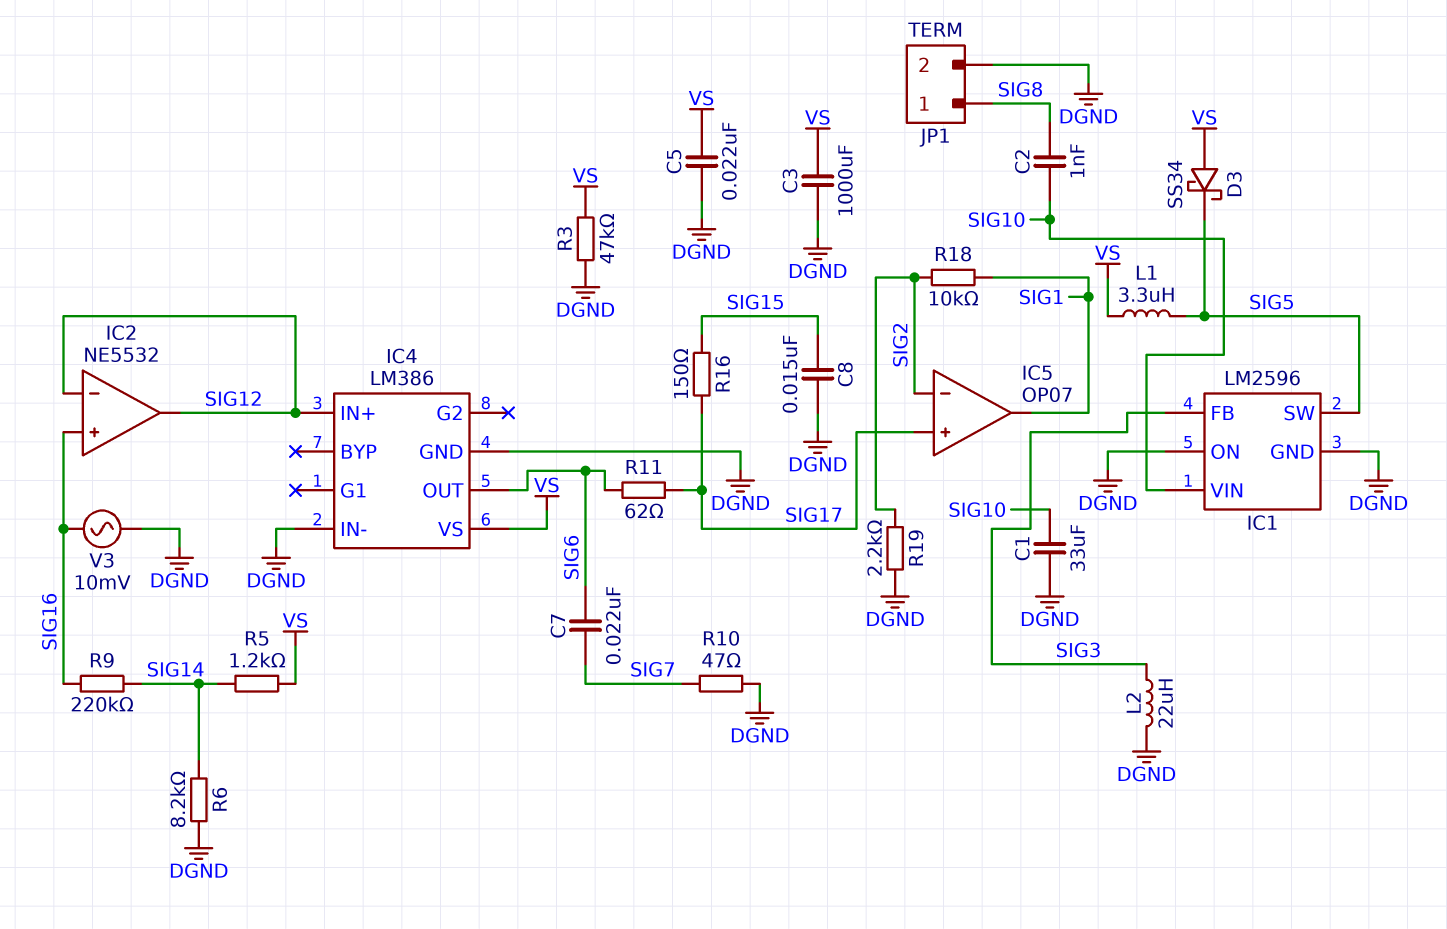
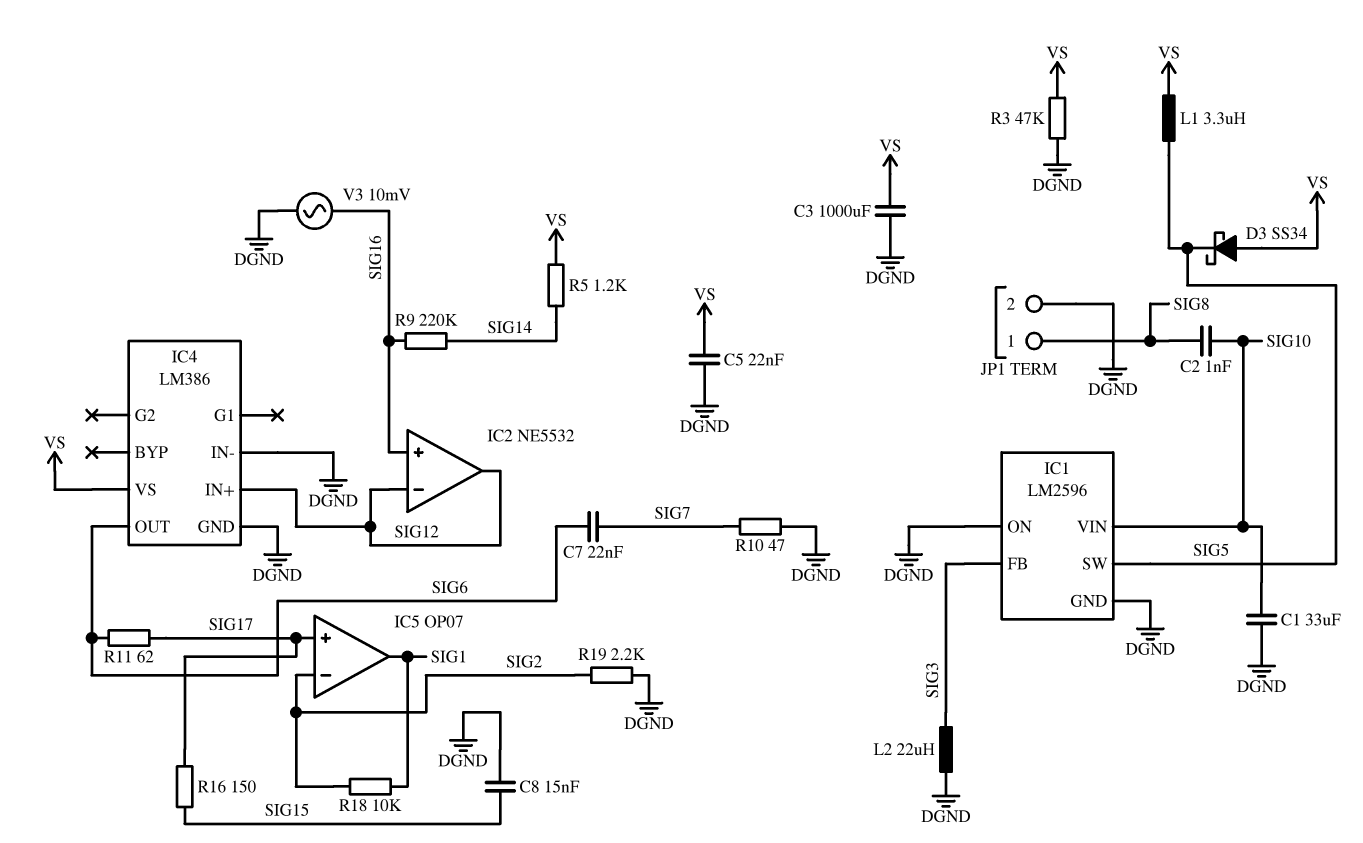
R6: 8.2k (DGND, SIG14) -> none

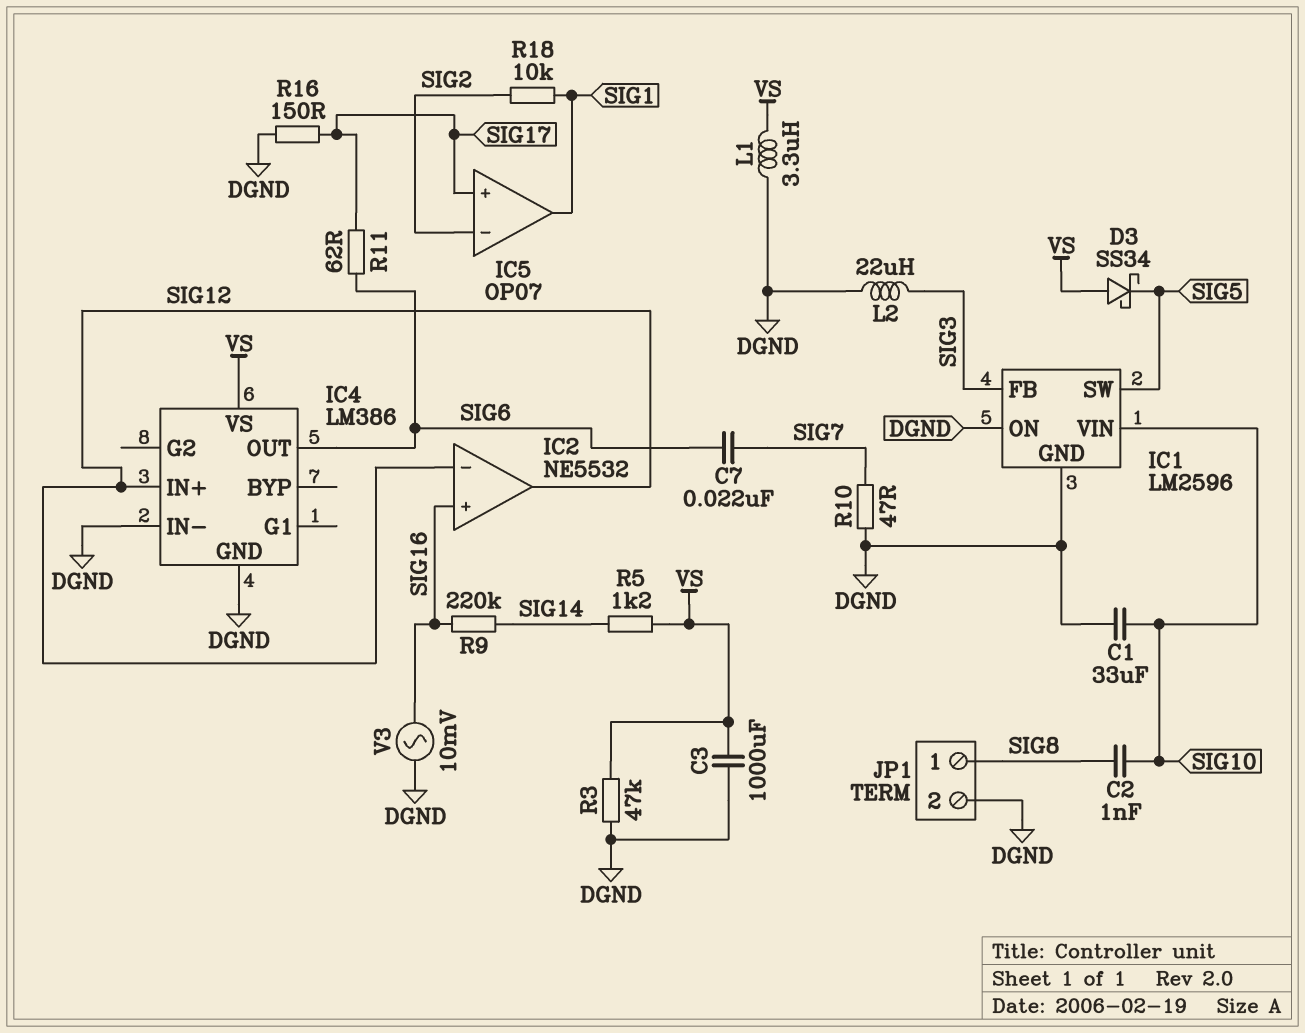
C5: 22nF (DGND, VS) -> none
C8: 15nF (DGND, SIG15) -> none
L1: 3.3uH (SIG5, VS) -> 3.3uH (DGND, VS)
R16: 150 (SIG15, SIG17) -> 150 (DGND, SIG17)
R19: 2.2k (DGND, SIG2) -> none

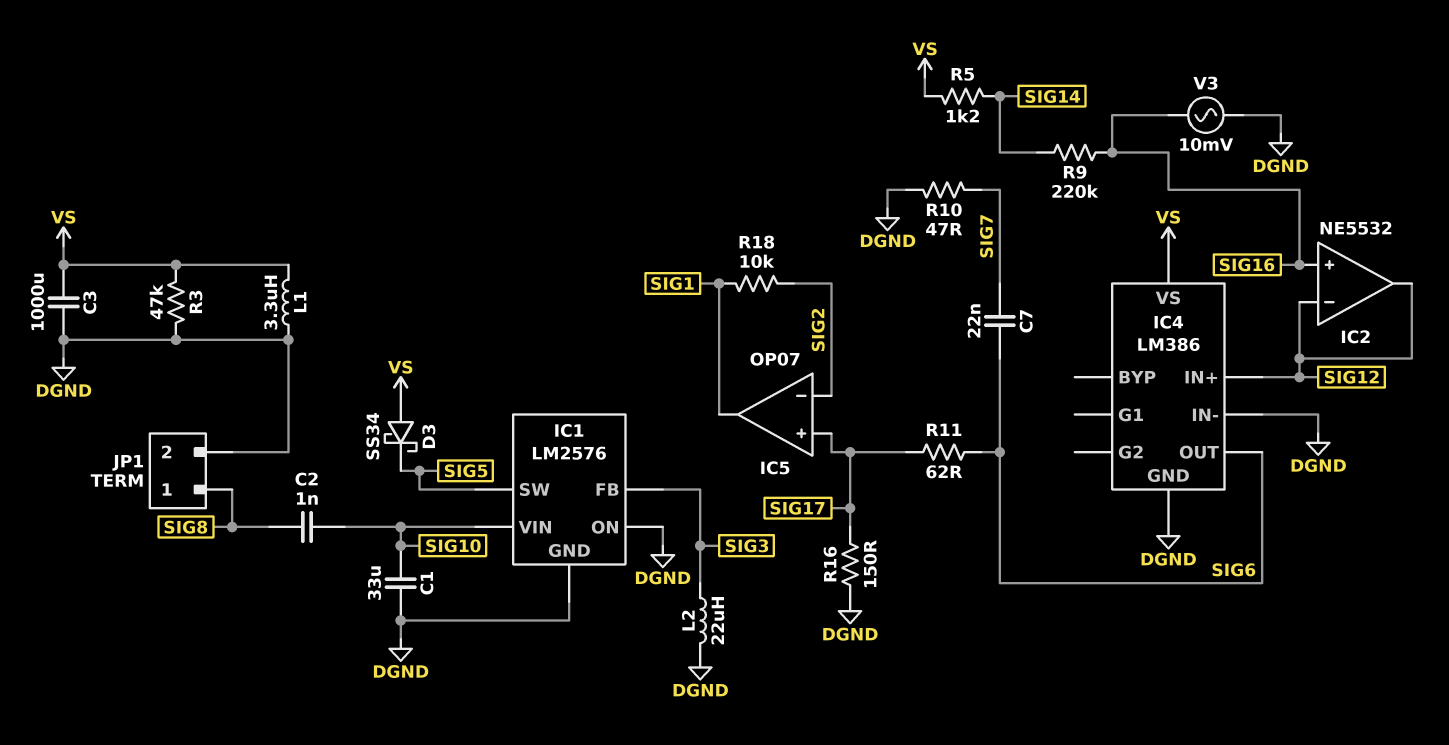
IC1: LM2596 -> LM2576

